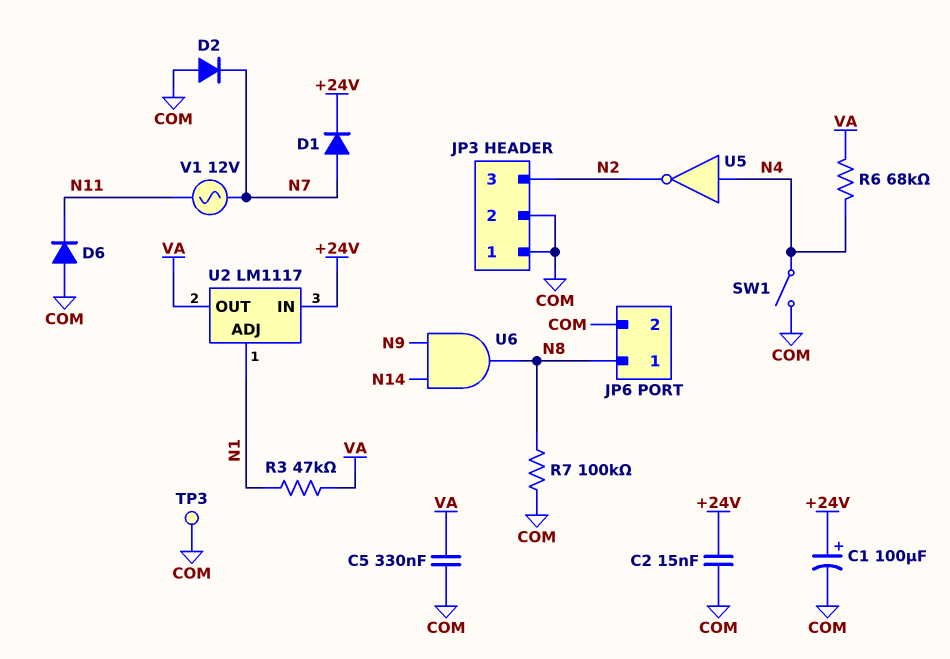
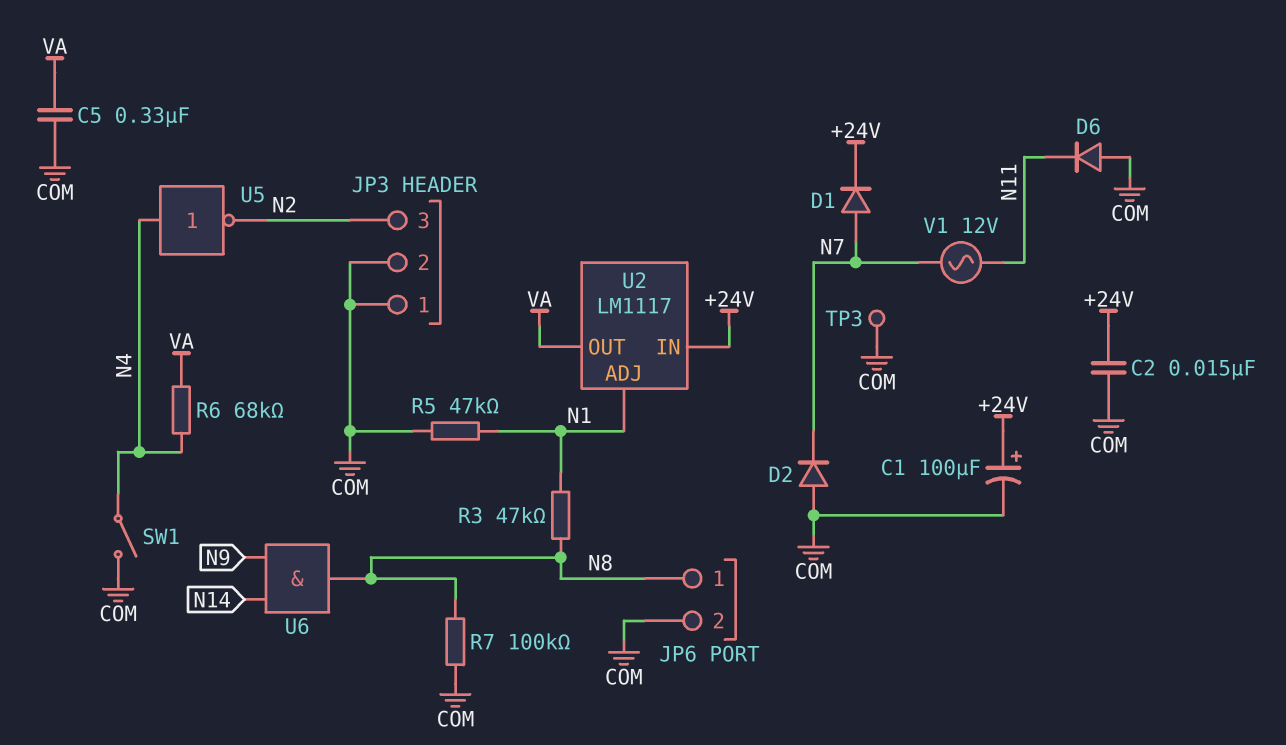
R3: 47k (N1, VA) -> 47k (N1, N8)
R5: none -> 47k (COM, N1)

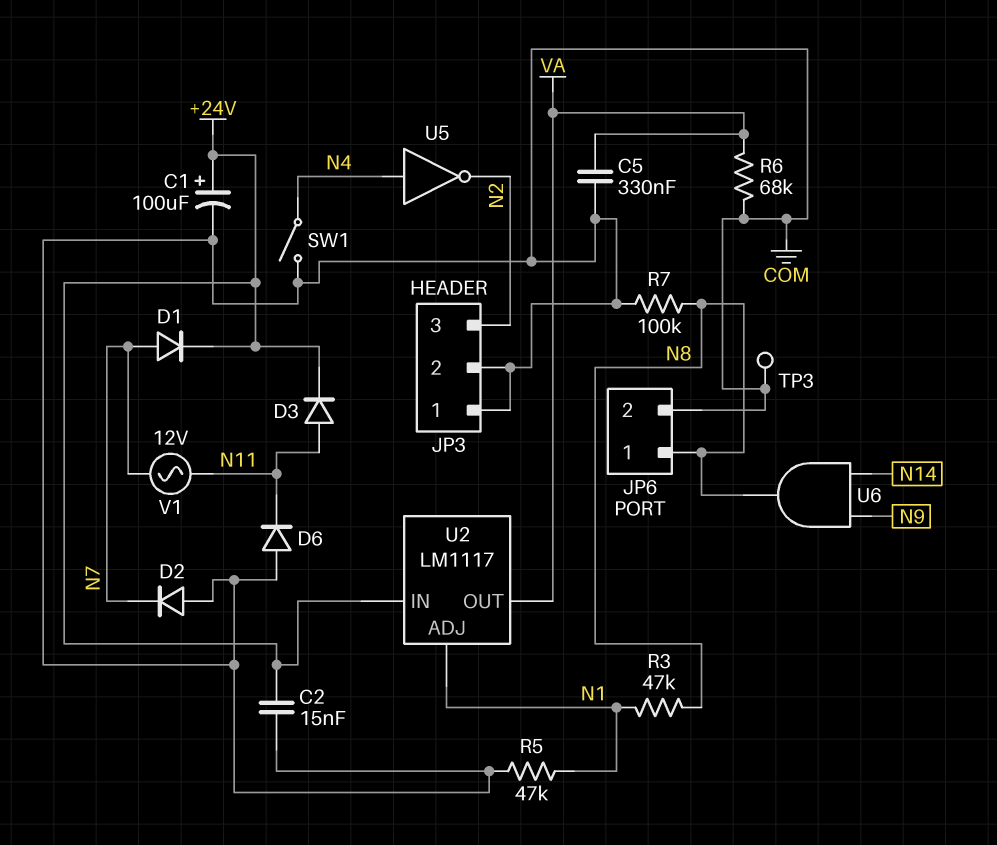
D3: none -> diode (A N11, K +24V)
R6: 68k (N4, VA) -> 68k (COM, VA)

